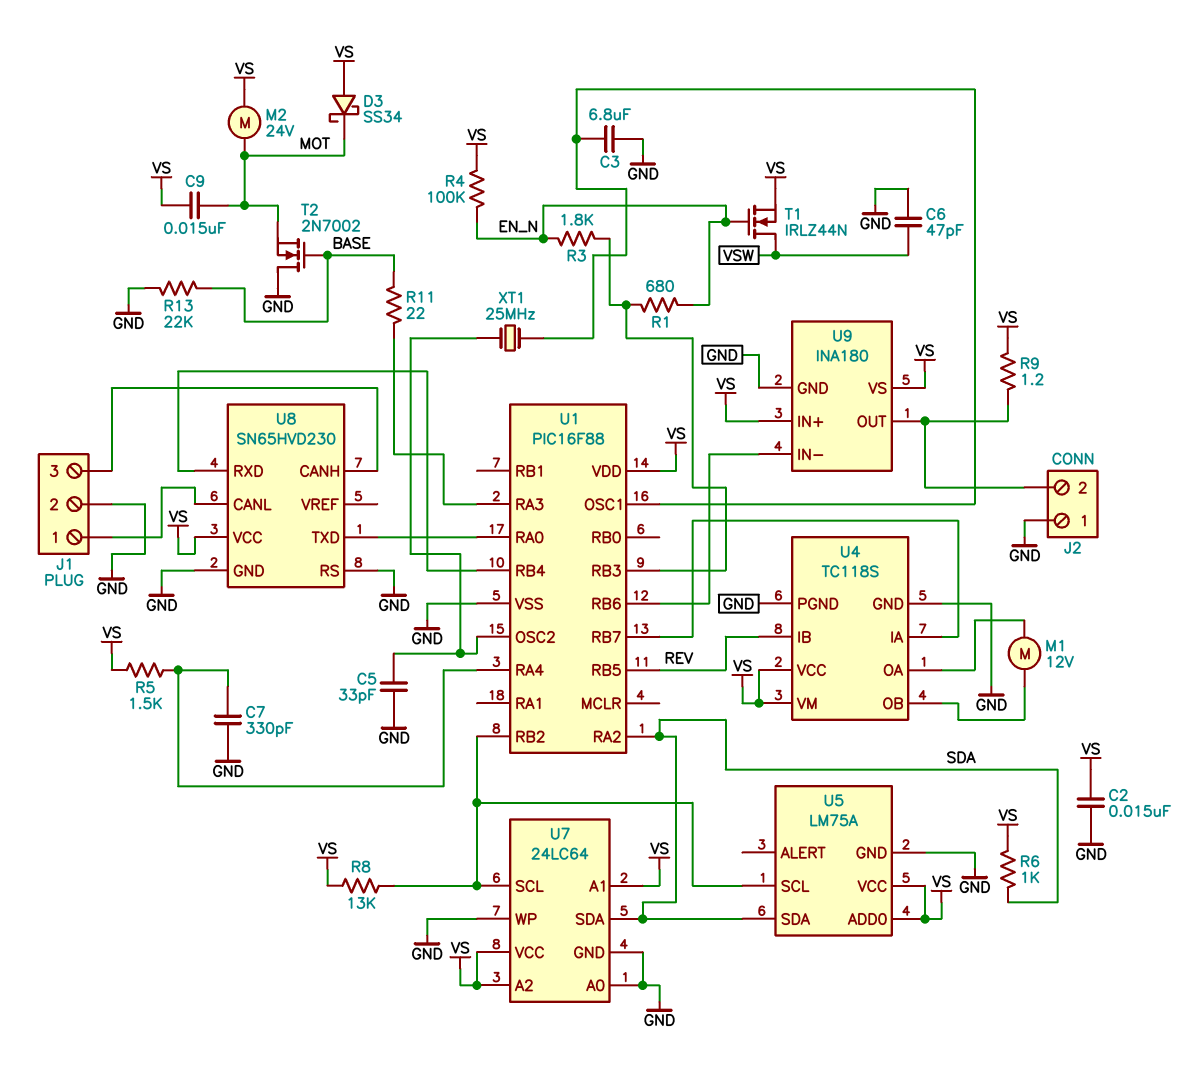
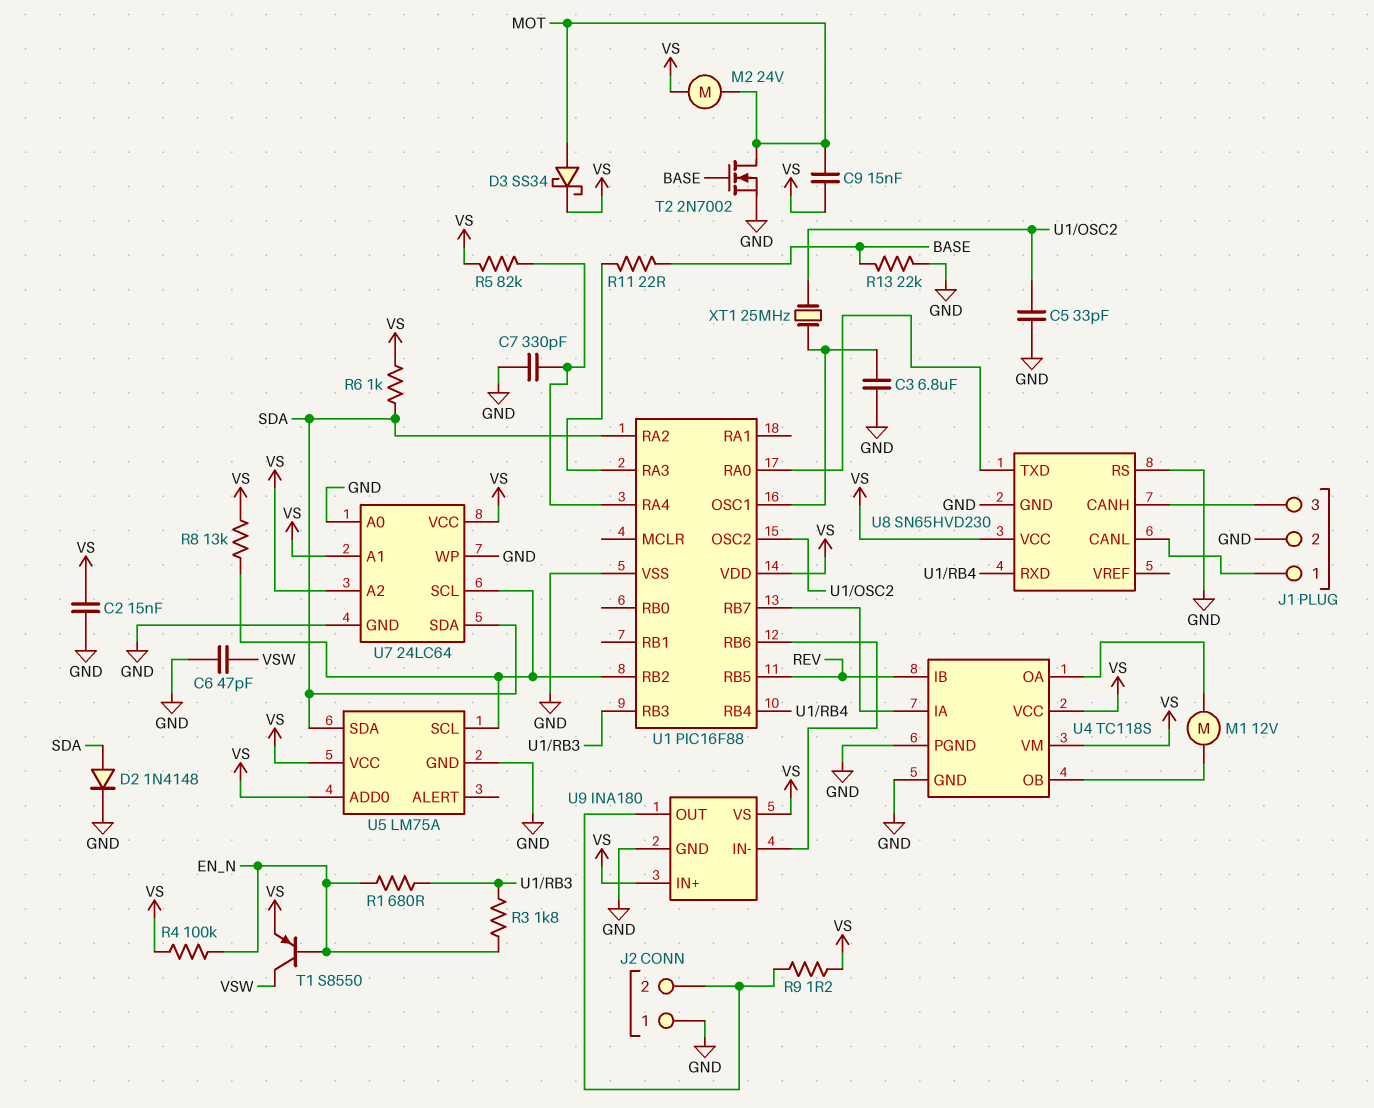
D2: none -> diode 1N4148 (A SDA, K GND)
D3: schottky SS34 (A VS, K MOT) -> schottky SS34 (A MOT, K VS)
R5: 1.5k (U1/RA4, VS) -> 82k (U1/RA4, VS)
T1: NMOS IRLZ44N (G EN_N, D VSW, S VS) -> PNP S8550 (B EN_N, C VSW, E VS)
T2: NMOS 2N7002 (G BASE, D GND, S MOT) -> NMOS 2N7002 (G BASE, D MOT, S GND)

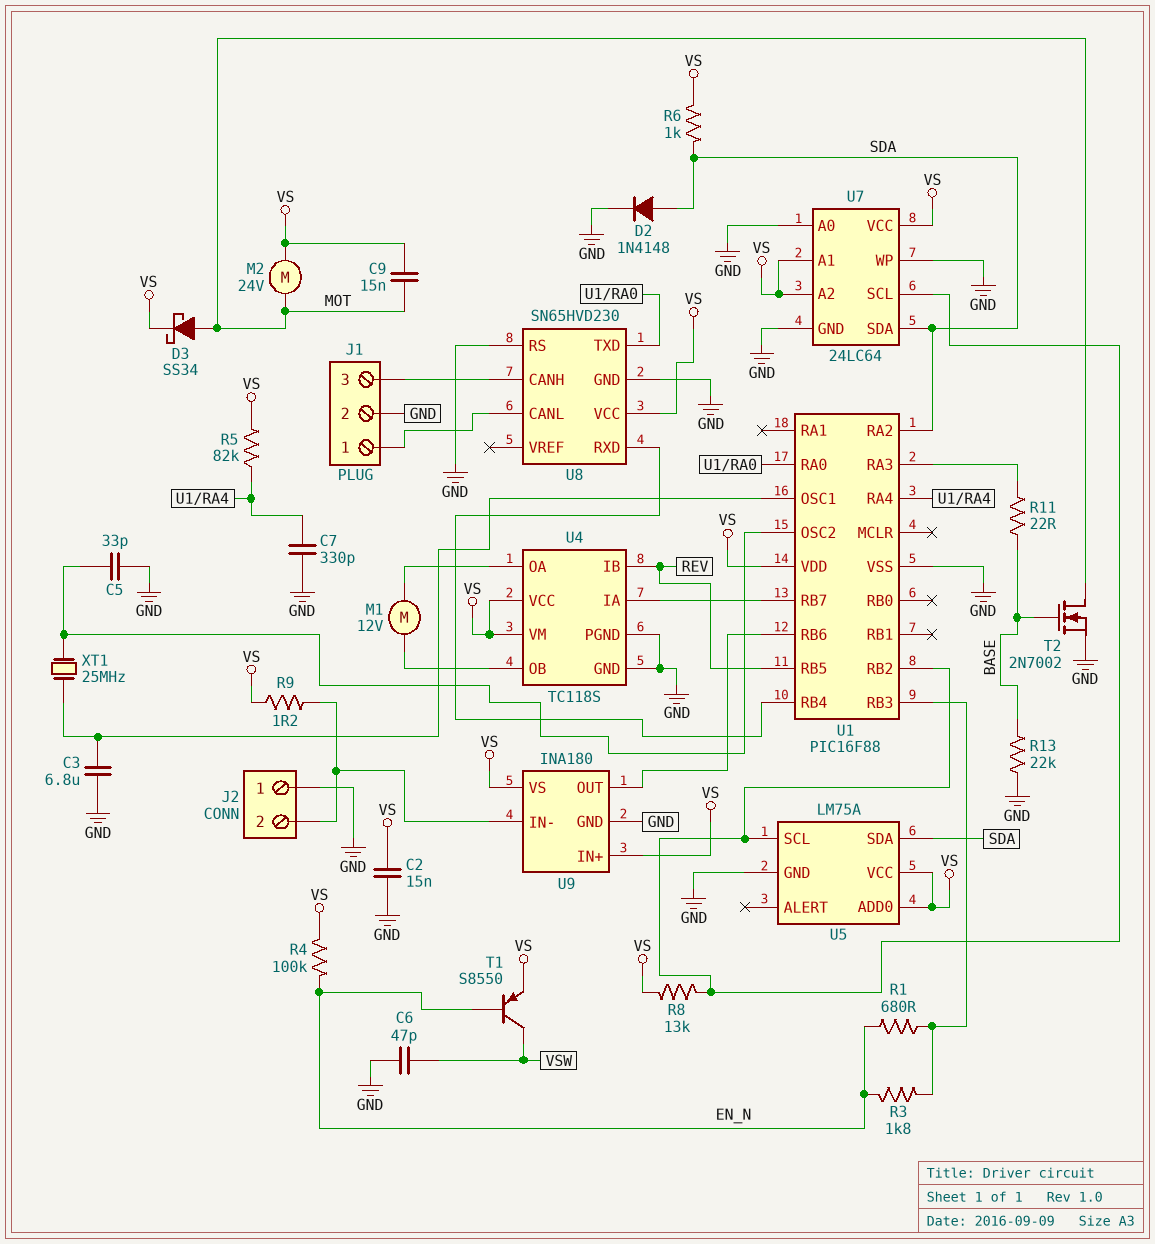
U9 pin IN-: U1/RB6 -> J2/2
U9 pin OUT: J2/2 -> U1/RB6

